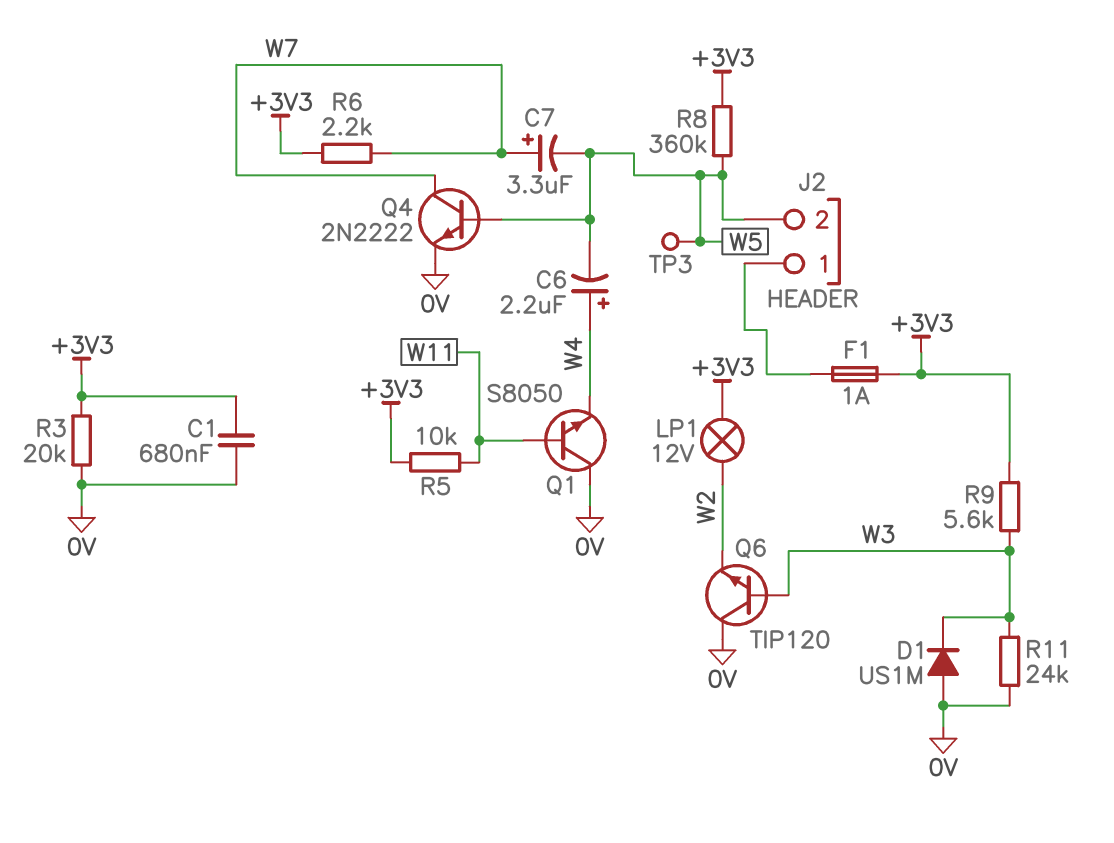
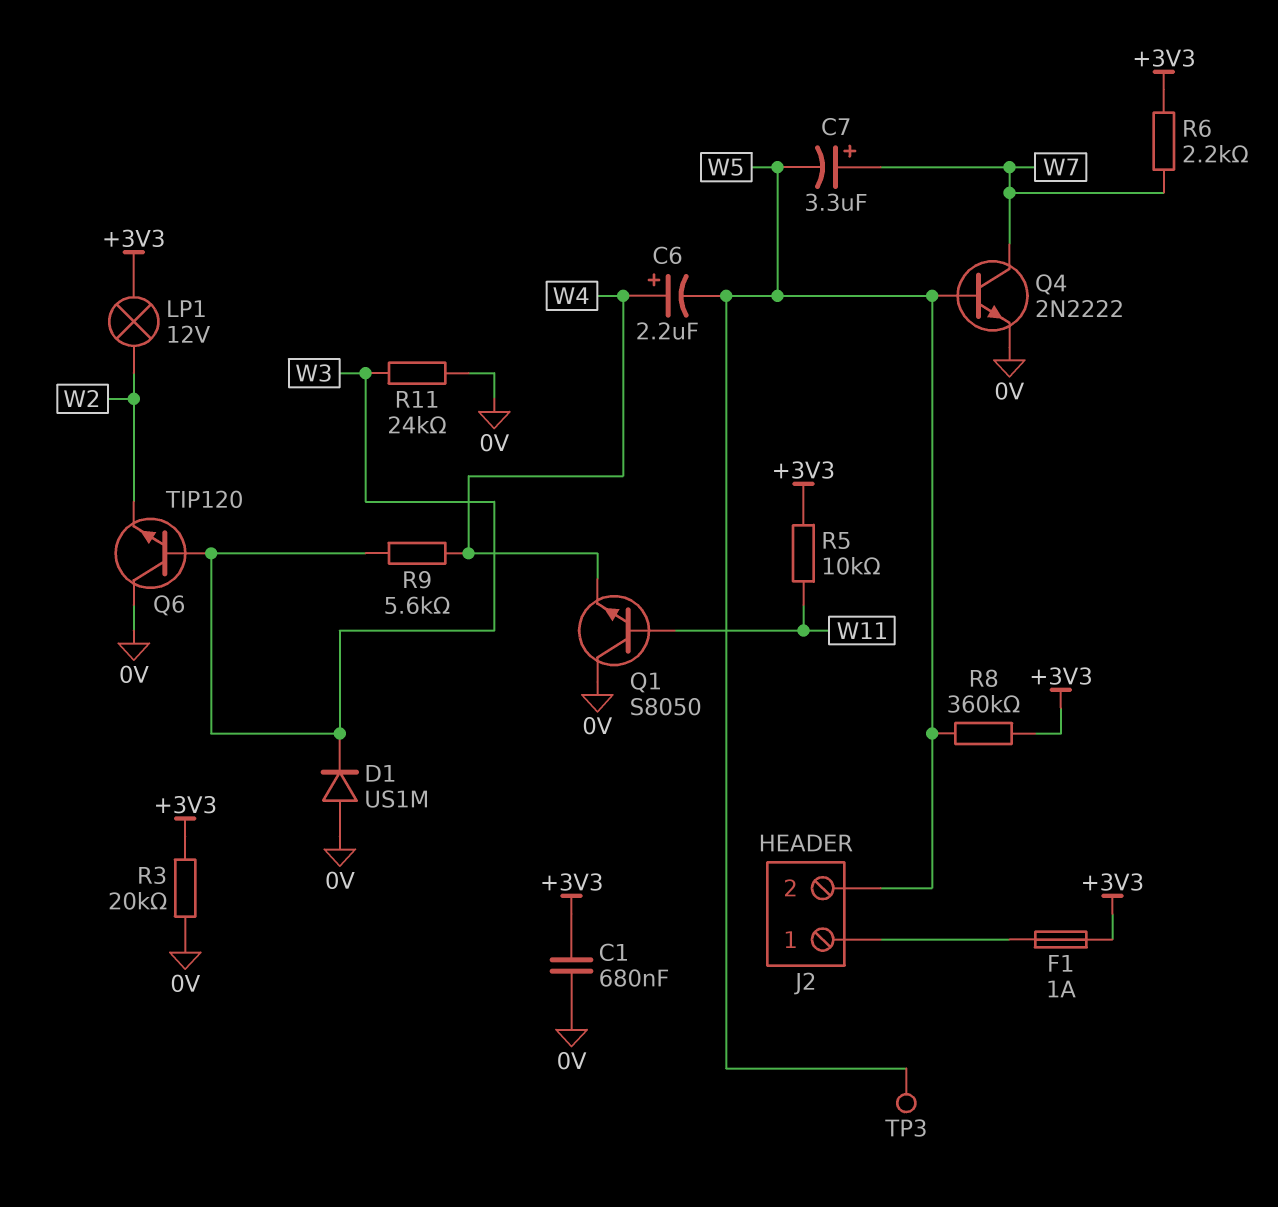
R9: 5.6k (+3V3, W3) -> 5.6k (W3, W4)

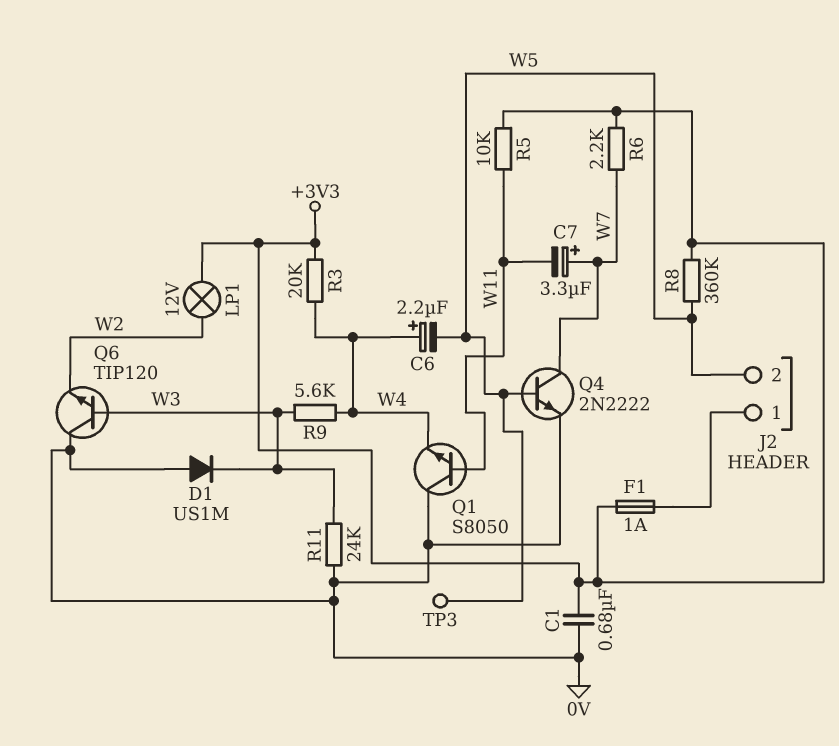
C7: 3.3uF (plus W7, minus W5) -> 3.3uF (plus W7, minus W11)
R3: 20k (+3V3, 0V) -> 20k (+3V3, W4)

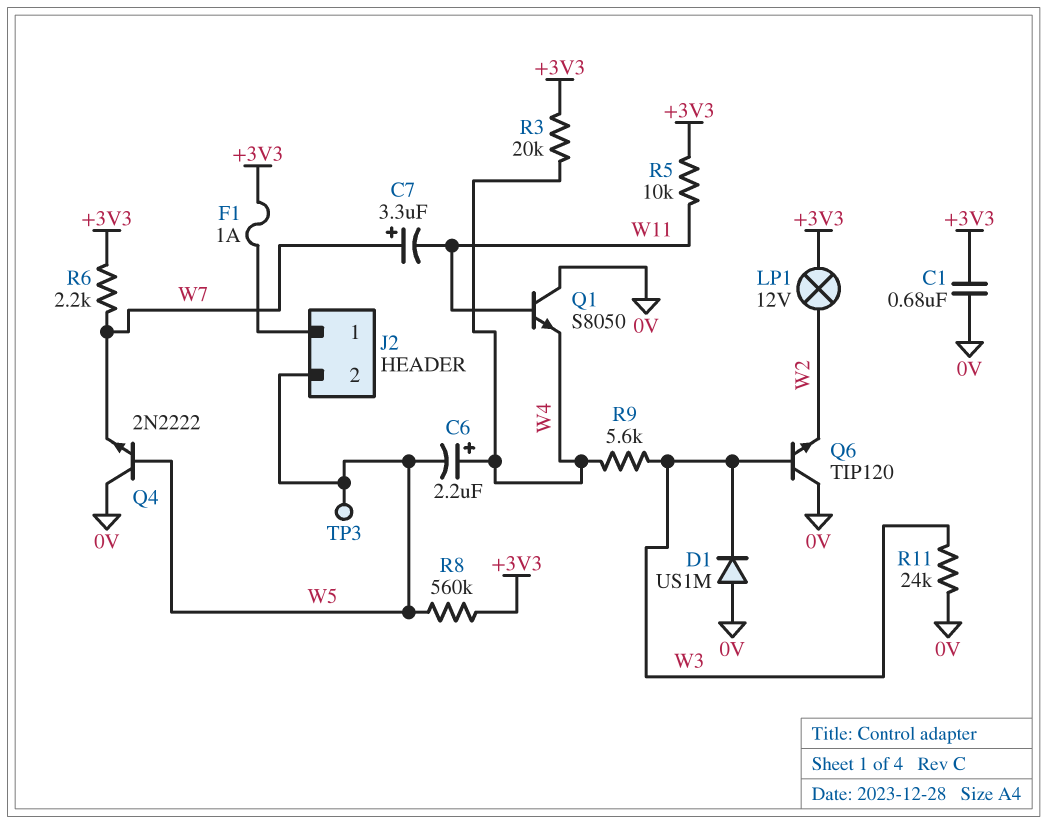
Q4: NPN 2N2222 (B W5, C W7, E 0V) -> NPN 2N2222 (B W5, C 0V, E W7)
R8: 360k (+3V3, W5) -> 560k (+3V3, W5)

